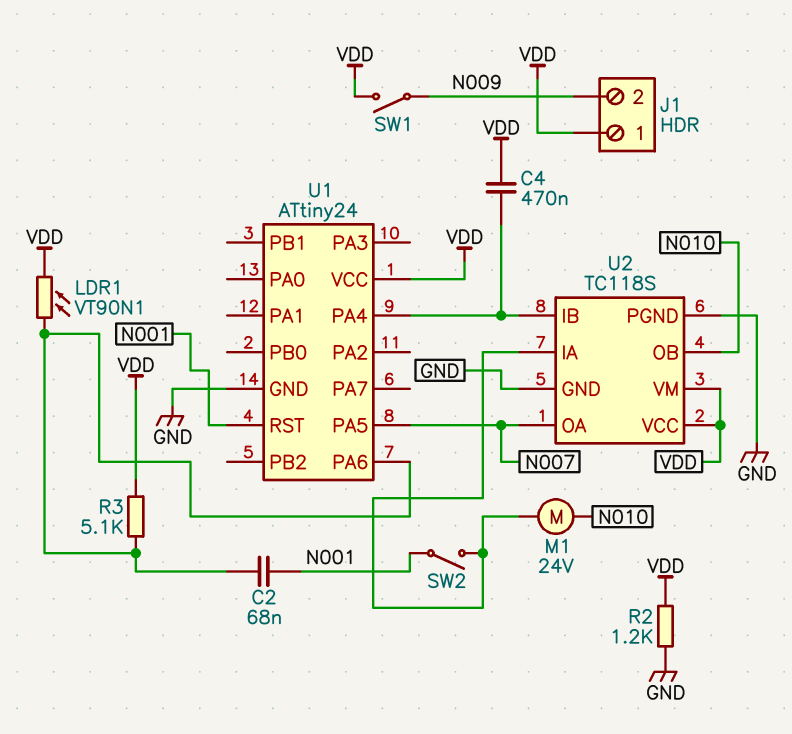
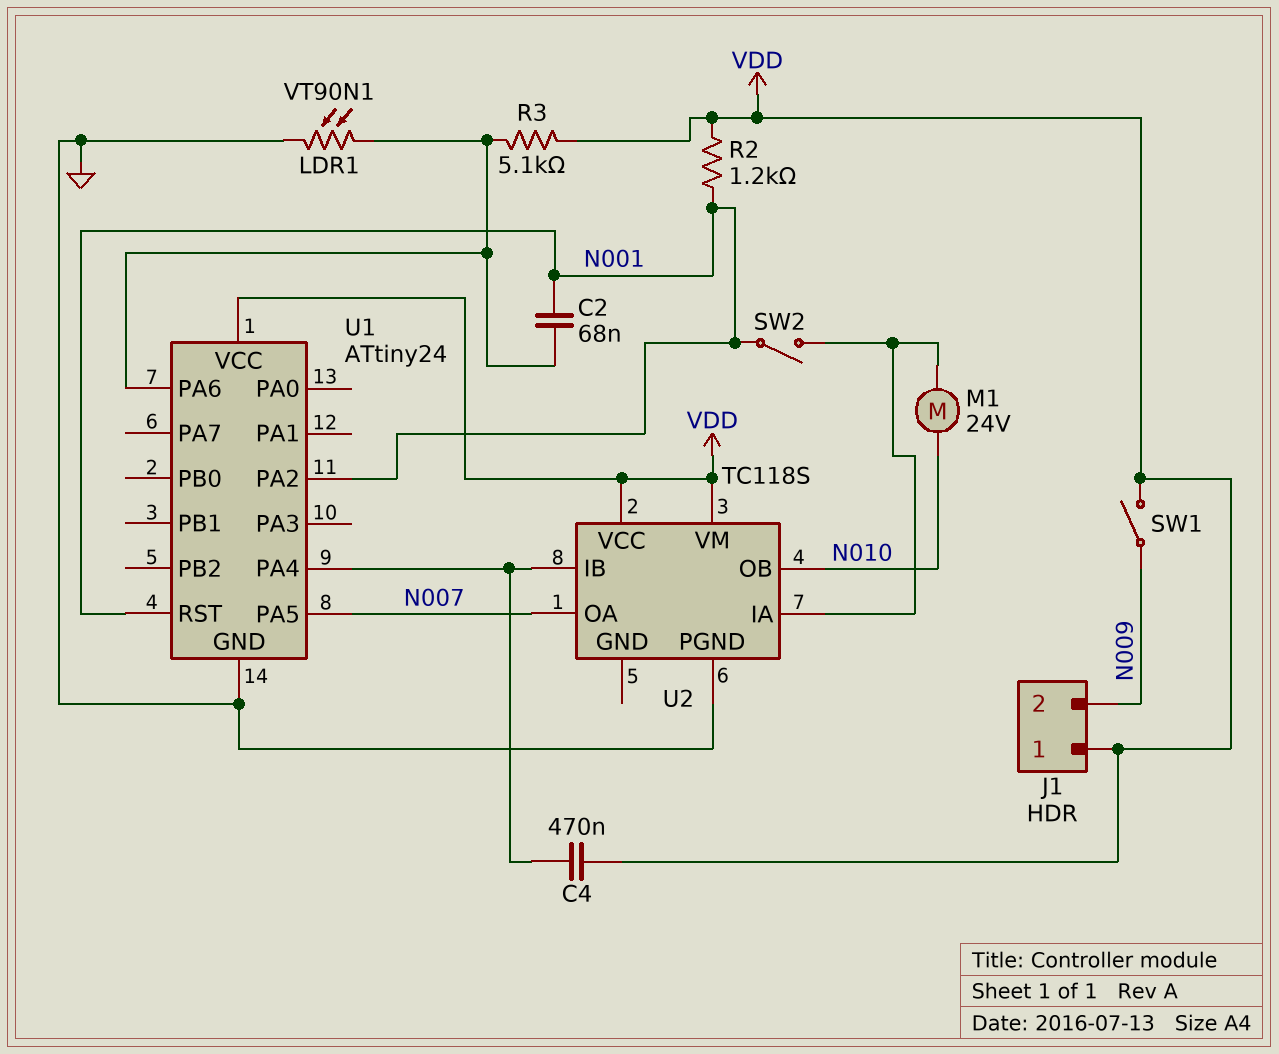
LDR1: VT90N1 (U1/PA6, VDD) -> VT90N1 (GND, U1/PA6)
R2: 1.2k (GND, VDD) -> 1.2k (N001, VDD)
U1 pin PA2: none -> N001
U2 pin GND: GND -> none

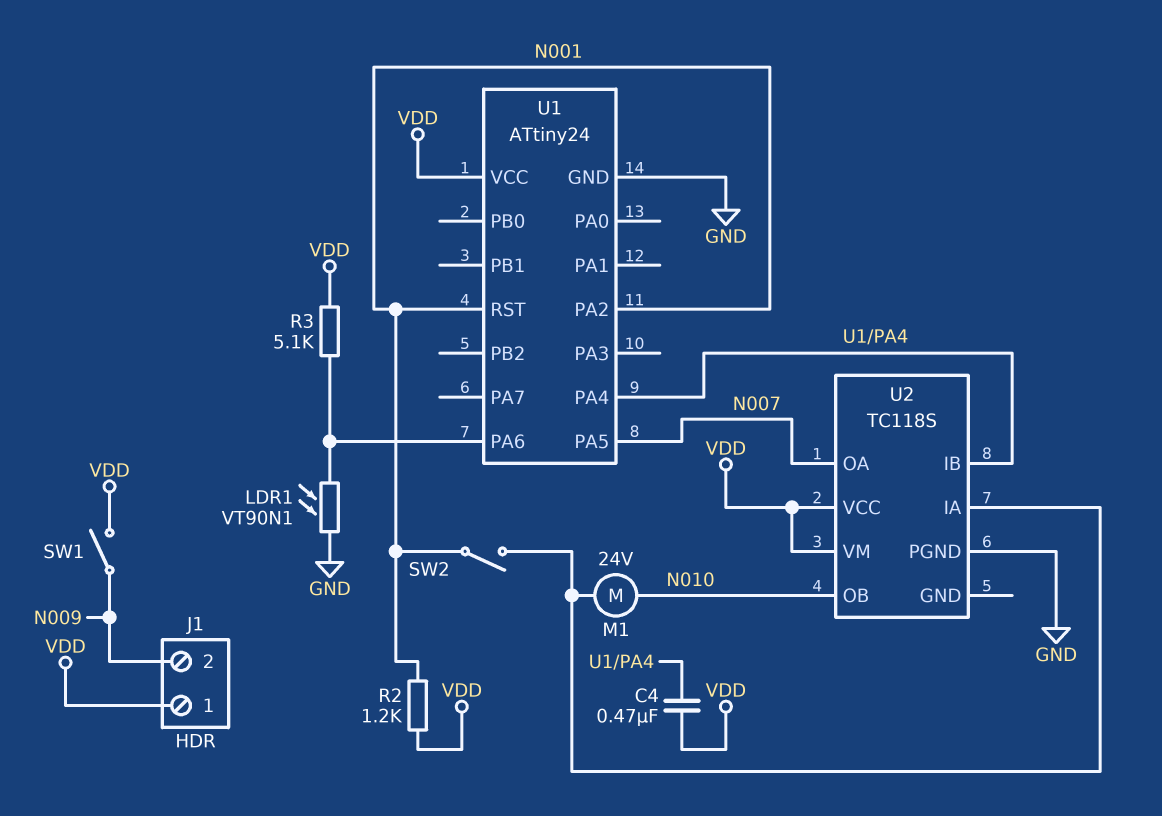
C2: 68nF (N001, U1/PA6) -> none

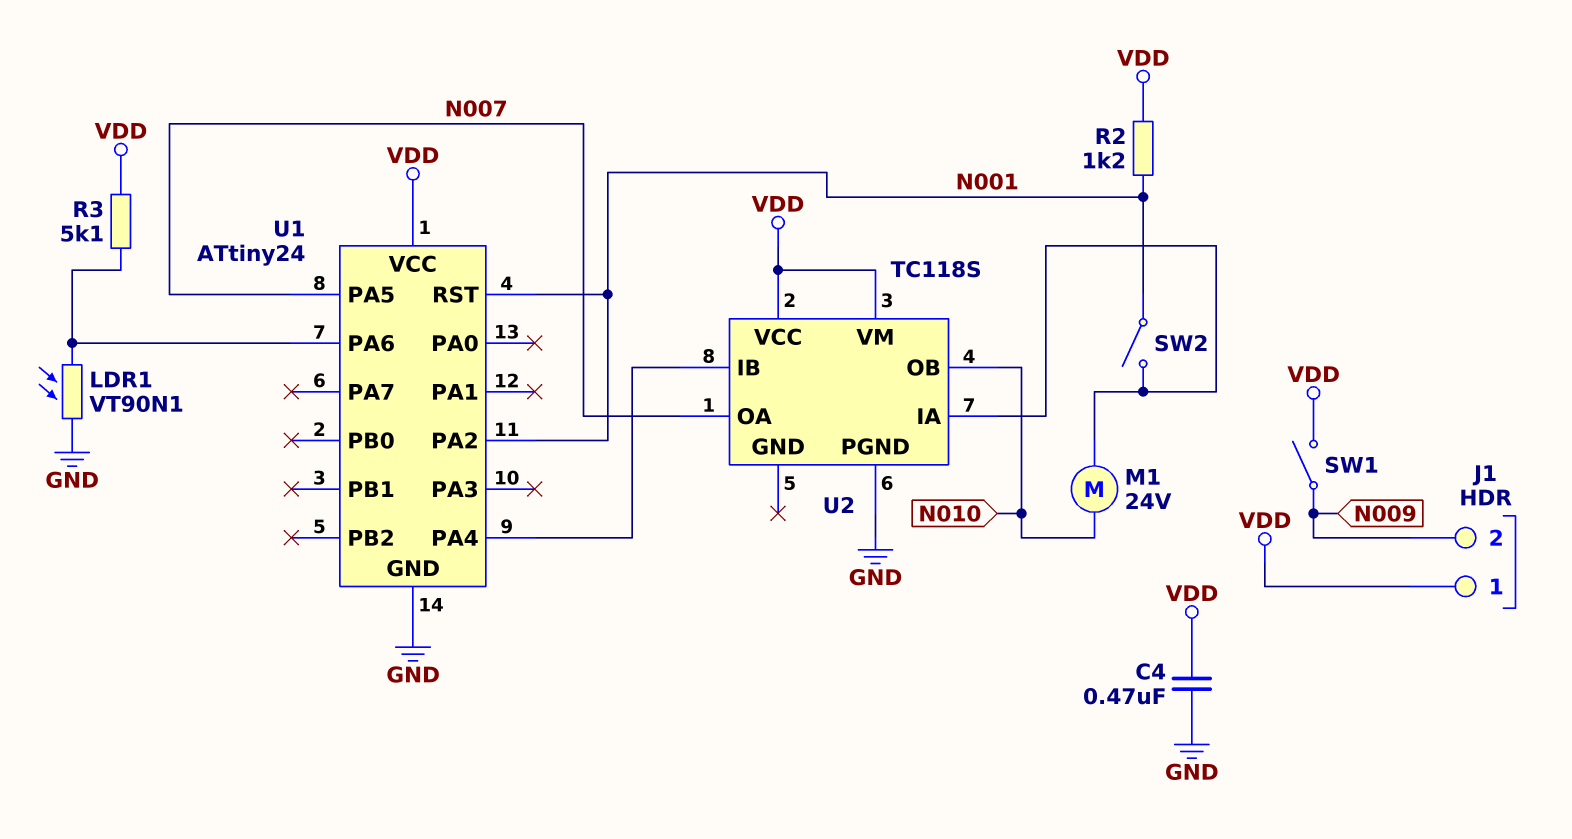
C4: 470nF (U1/PA4, VDD) -> 470nF (GND, VDD)

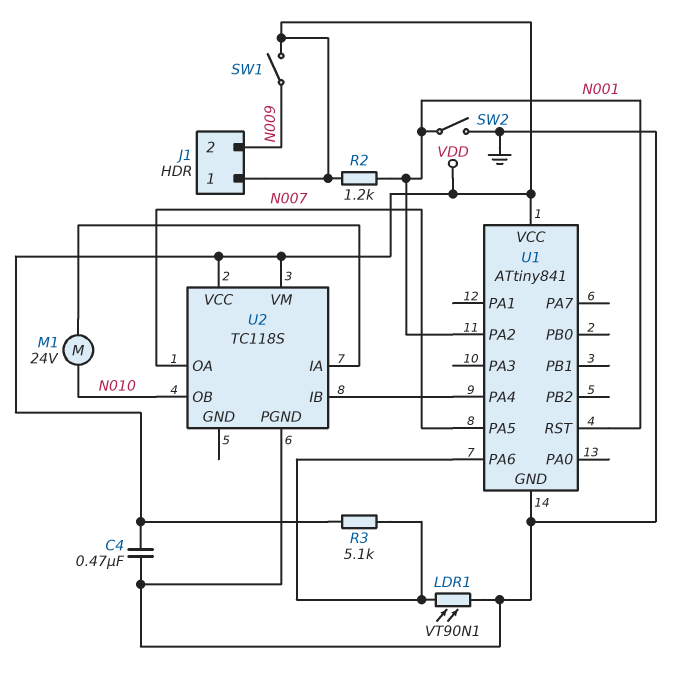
SW2: switch (N001, U2/IA) -> switch (GND, N001)
U1: ATtiny24 -> ATtiny841

